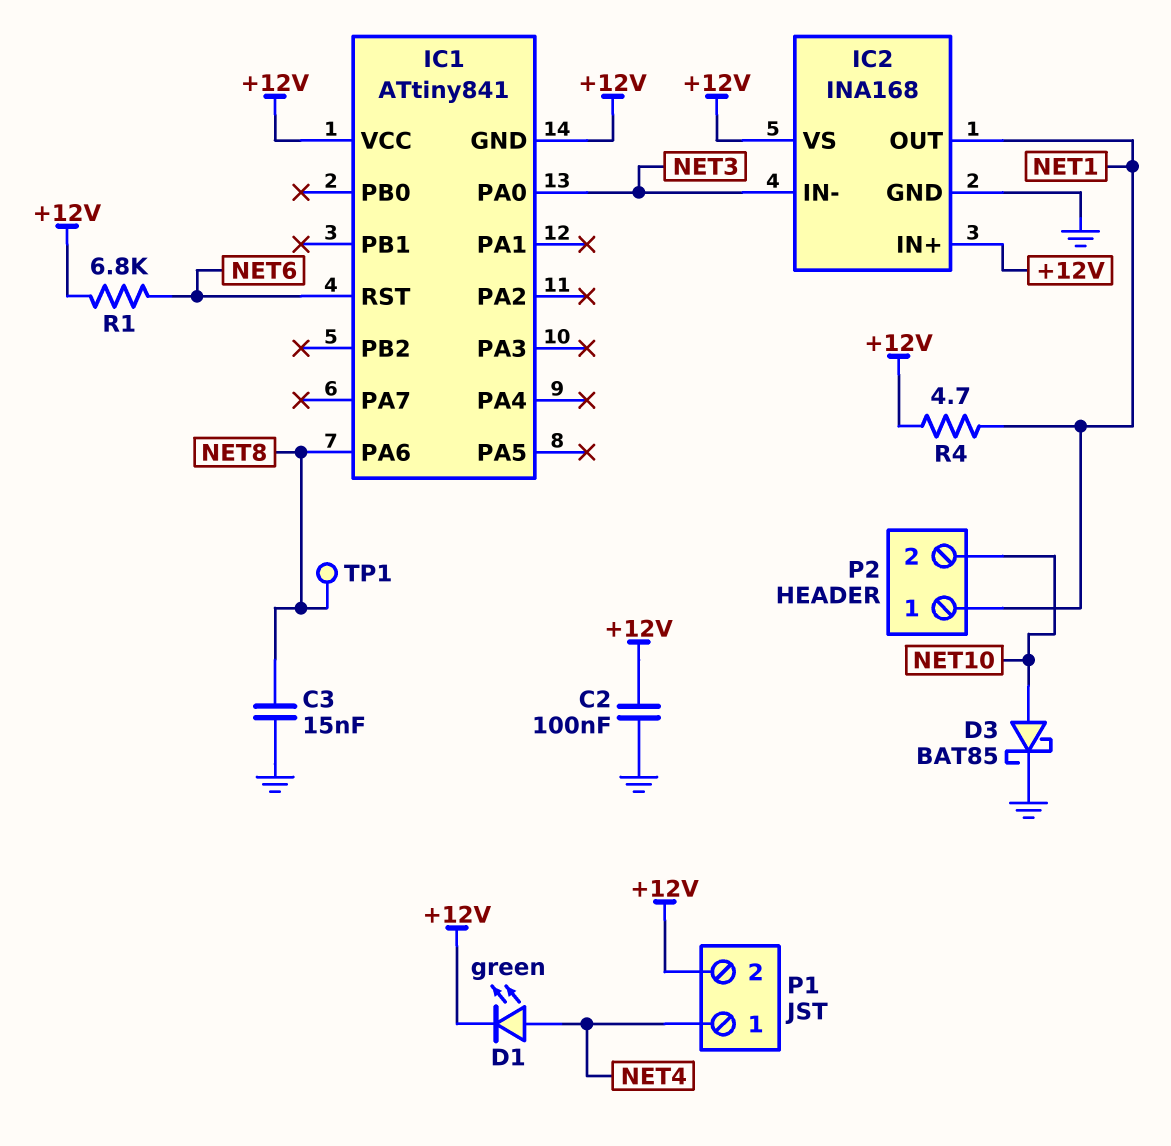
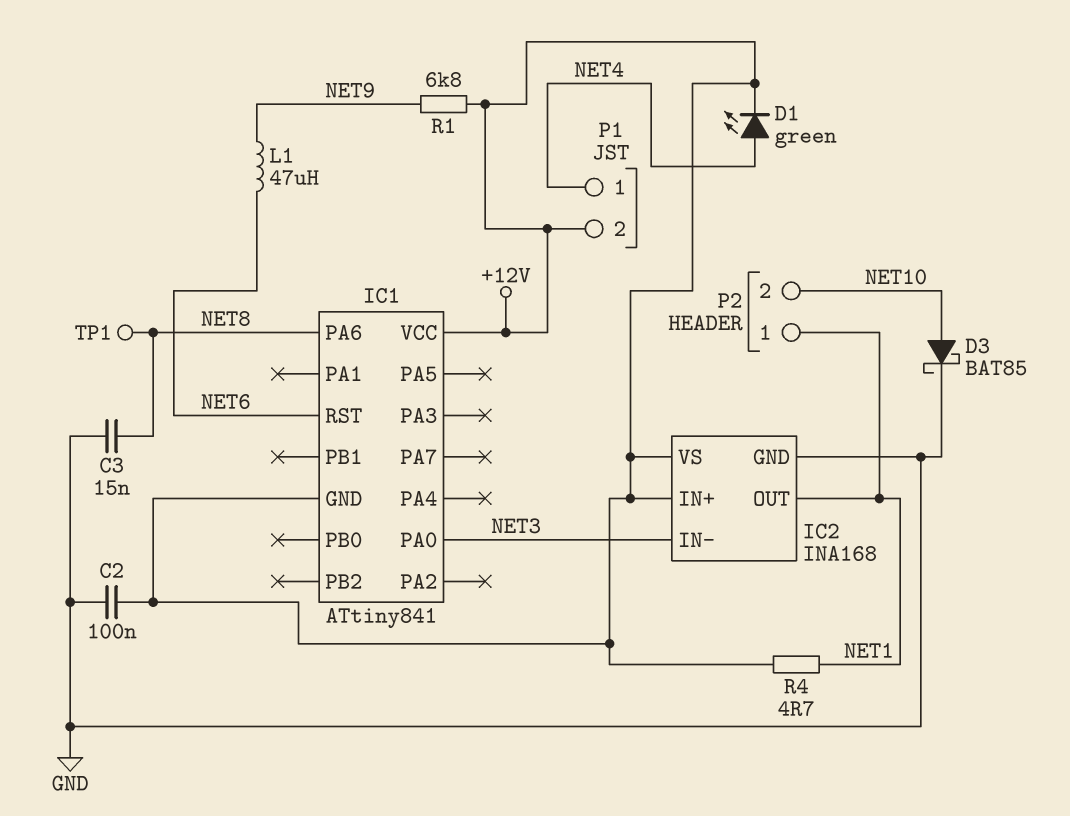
L1: none -> 47uH (NET6, NET9)
R1: 6.8k (+12V, NET6) -> 6.8k (+12V, NET9)

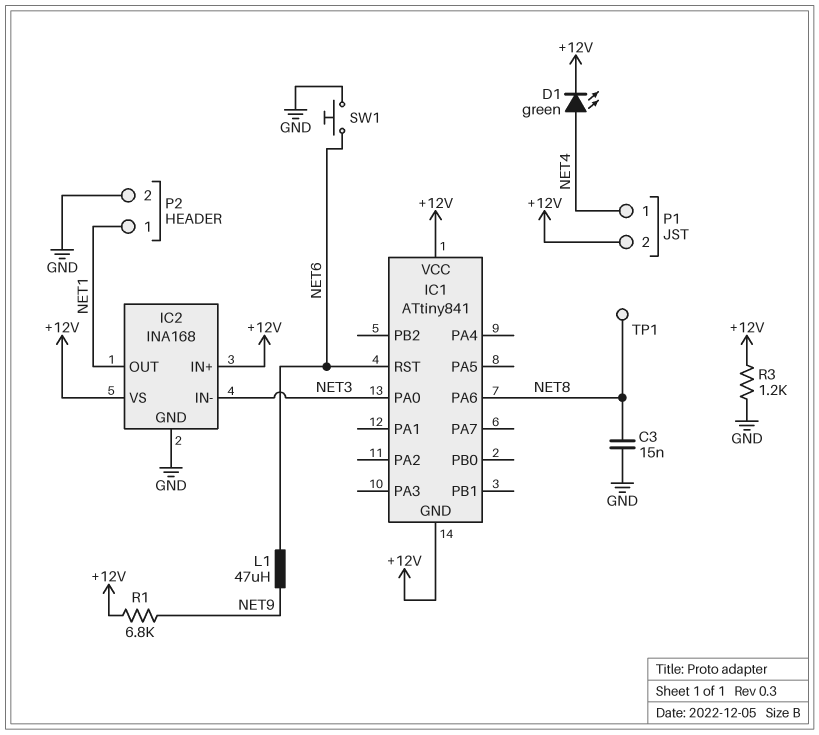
C2: 100nF (+12V, GND) -> none
D3: schottky BAT85 (A NET10, K GND) -> none
P2 pin 2: NET10 -> GND
R3: none -> 1.2k (+12V, GND)
R4: 4.7 (+12V, NET1) -> none
SW1: none -> button (GND, NET6)

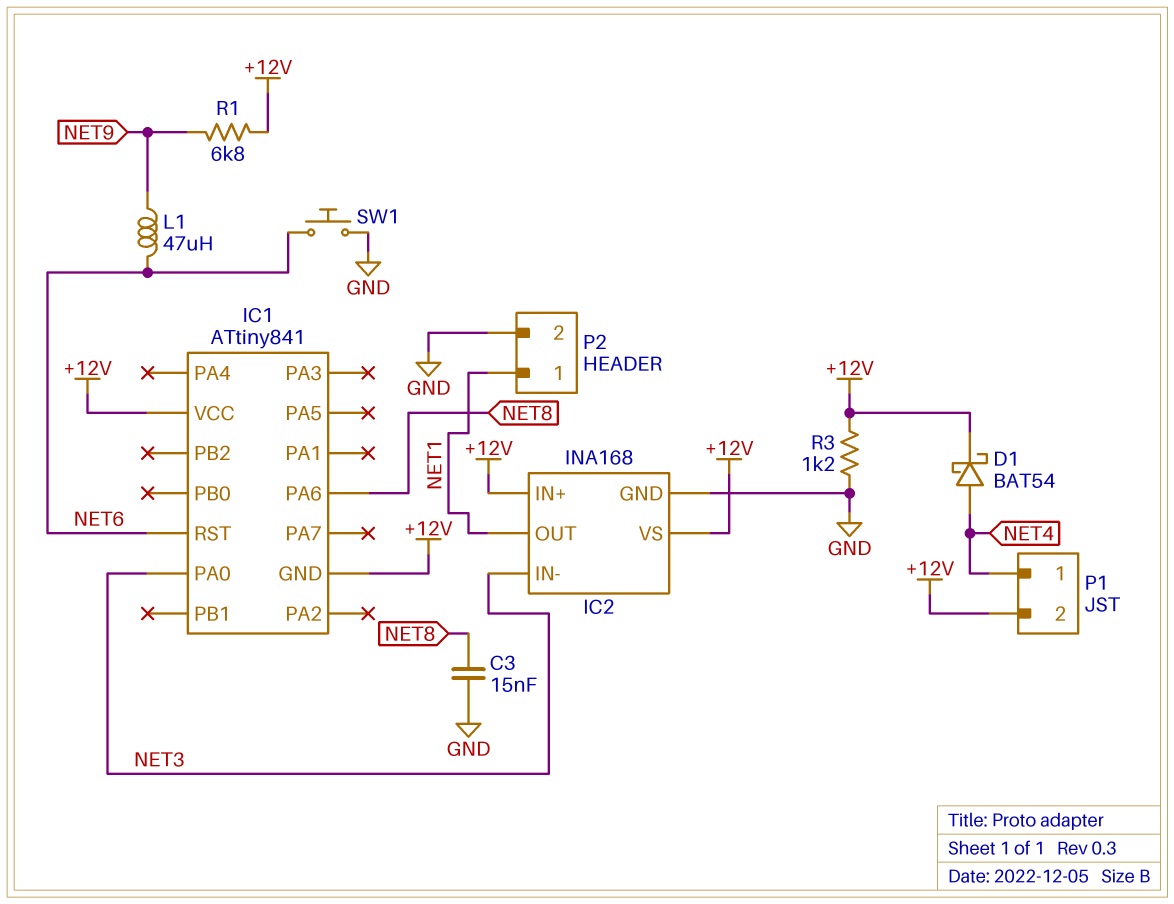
D1: LED green (A NET4, K +12V) -> schottky BAT54 (A NET4, K +12V)
TP1: test point (NET8) -> none

